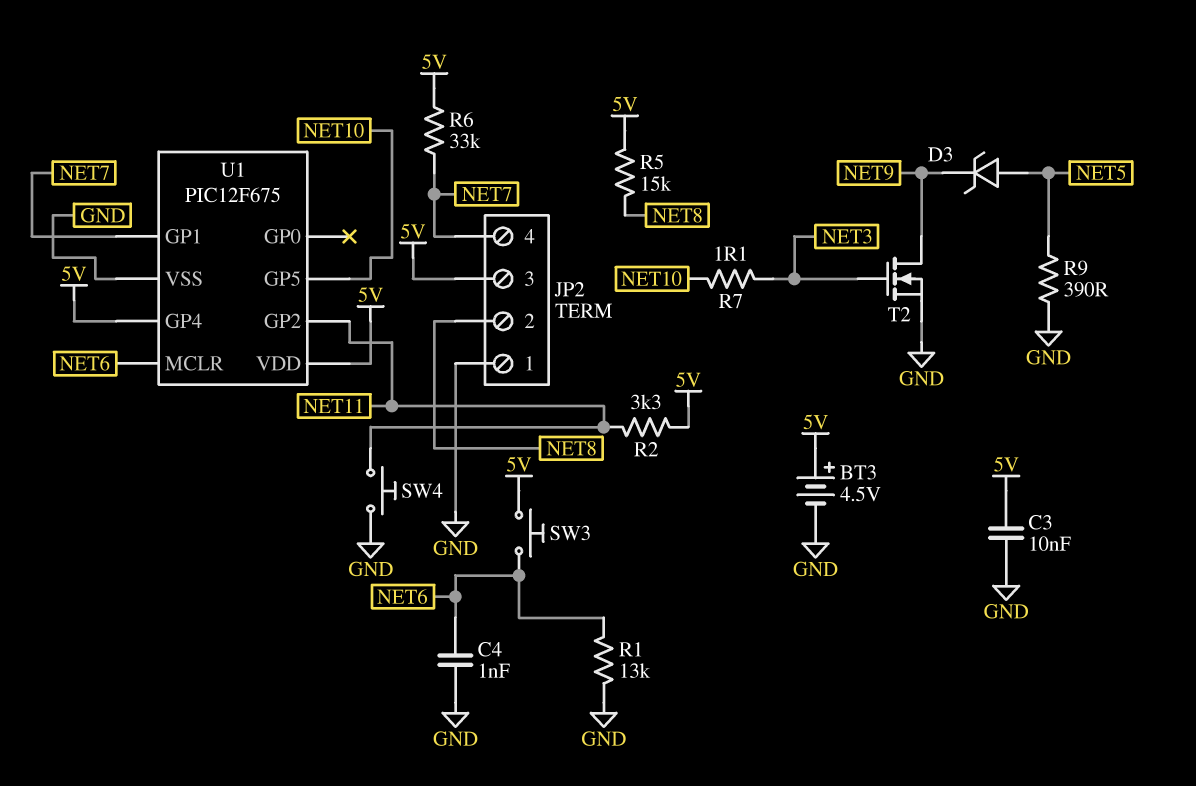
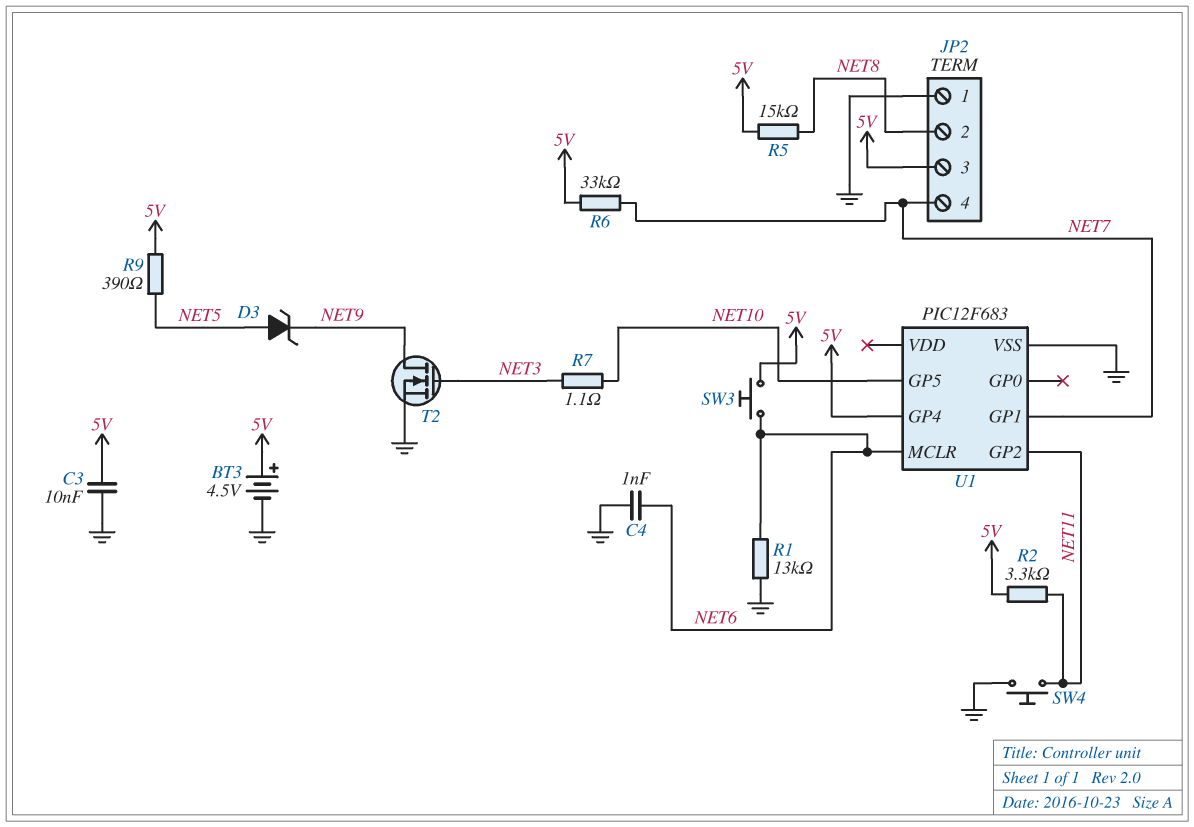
R9: 390 (GND, NET5) -> 390 (5V, NET5)
U1: PIC12F675 -> PIC12F683
U1 pin VDD: 5V -> none

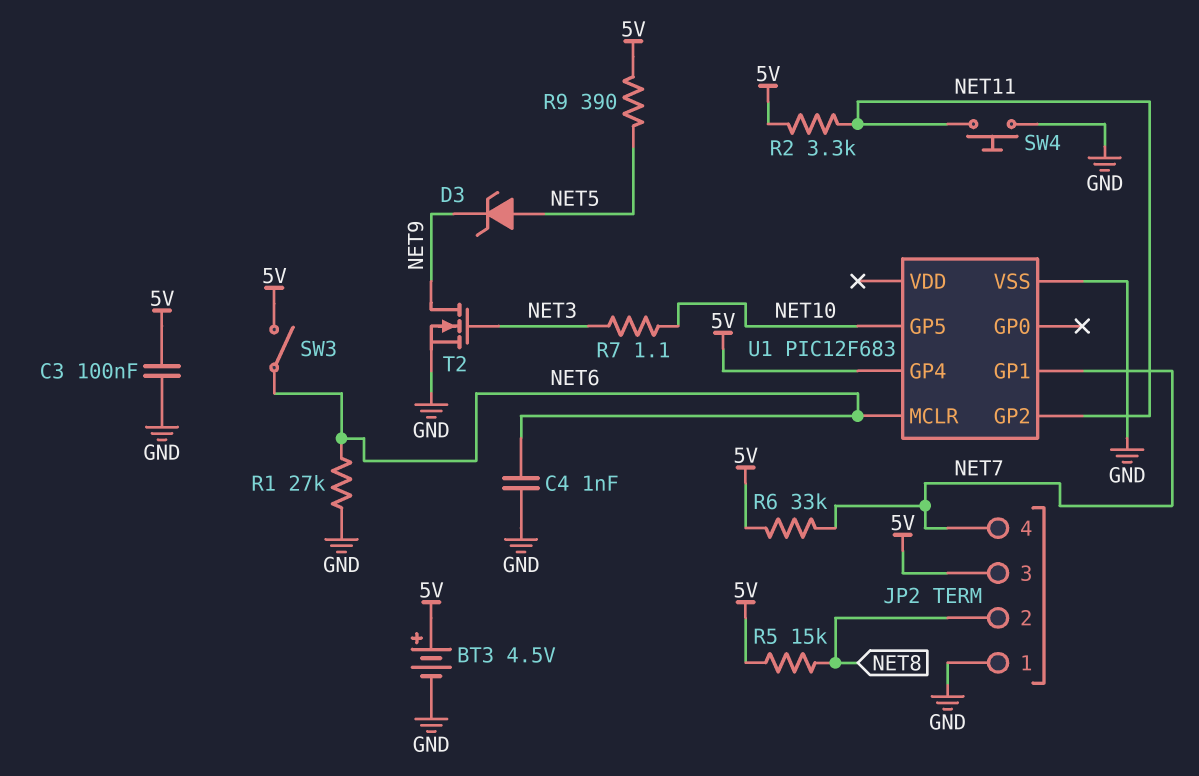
C3: 10nF (5V, GND) -> 100nF (5V, GND)
R1: 13k (GND, NET6) -> 27k (GND, NET6)
SW3: button (5V, NET6) -> switch (5V, NET6)

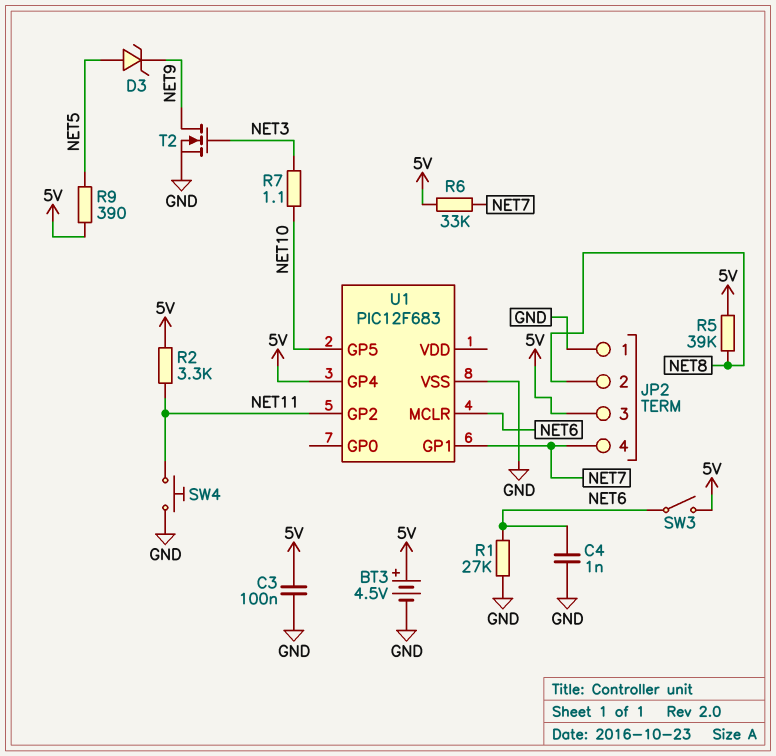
R5: 15k (5V, NET8) -> 39k (5V, NET8)

